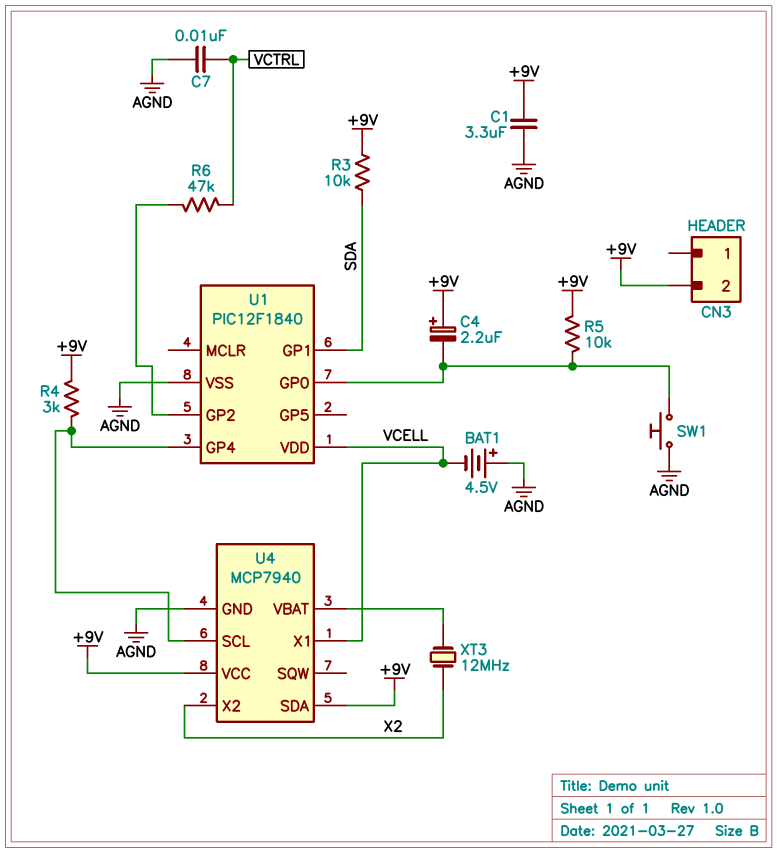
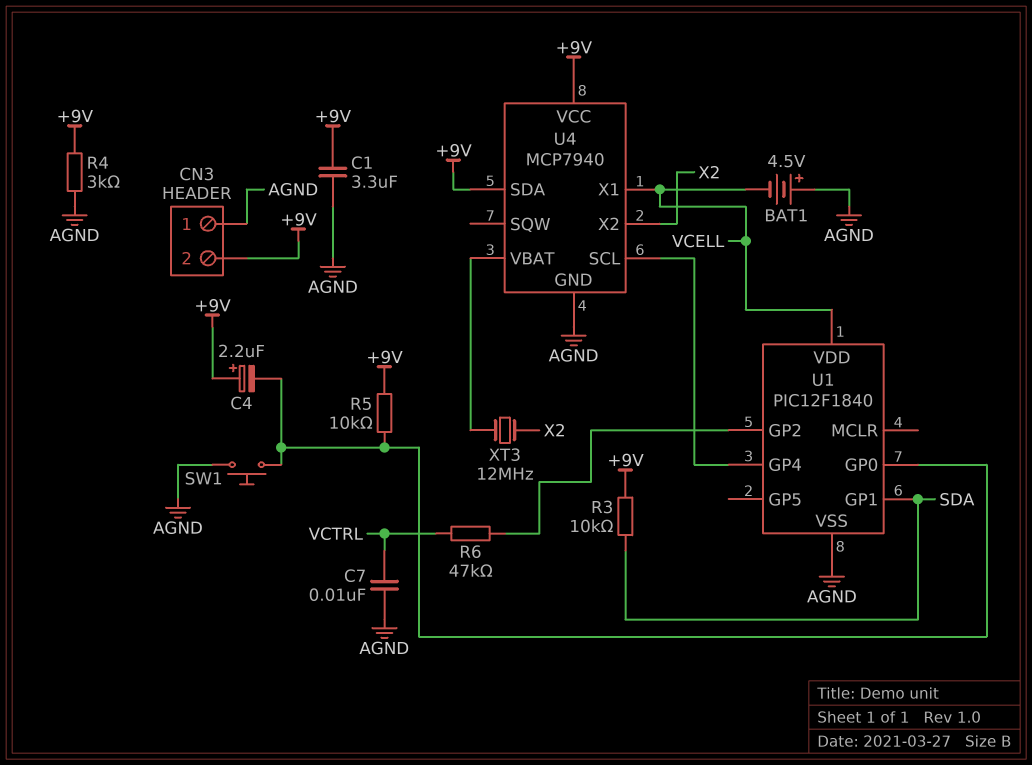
CN3 pin 1: none -> AGND
R4: 3k (+9V, U1/GP4) -> 3k (+9V, AGND)

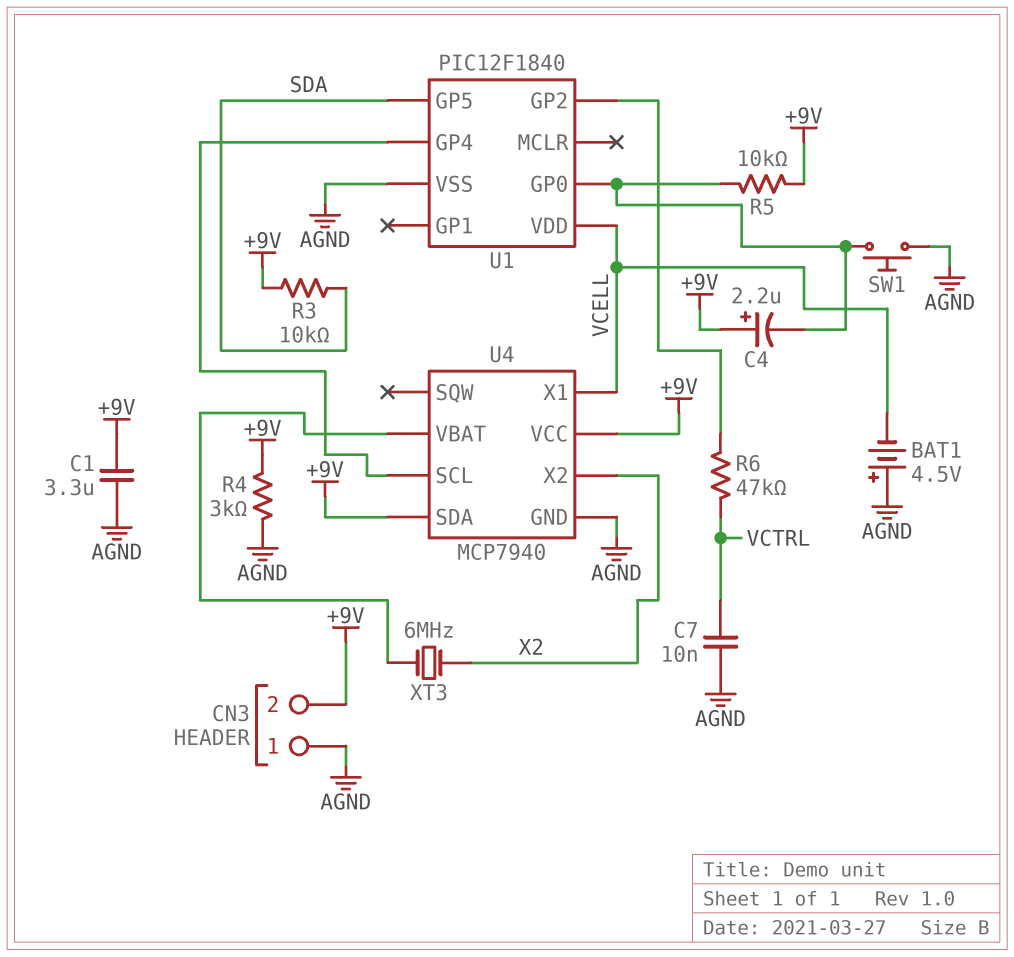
U1 pin GP1: SDA -> none
U1 pin GP5: none -> SDA
XT3: 12MHz (U4/VBAT, X2) -> 6MHz (U4/VBAT, X2)

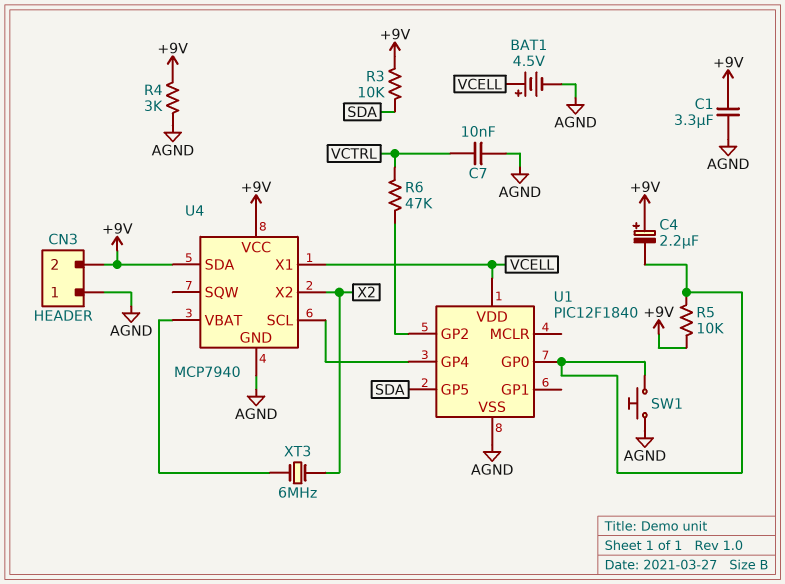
BAT1: 4.5V (plus AGND, minus VCELL) -> 4.5V (plus VCELL, minus AGND)

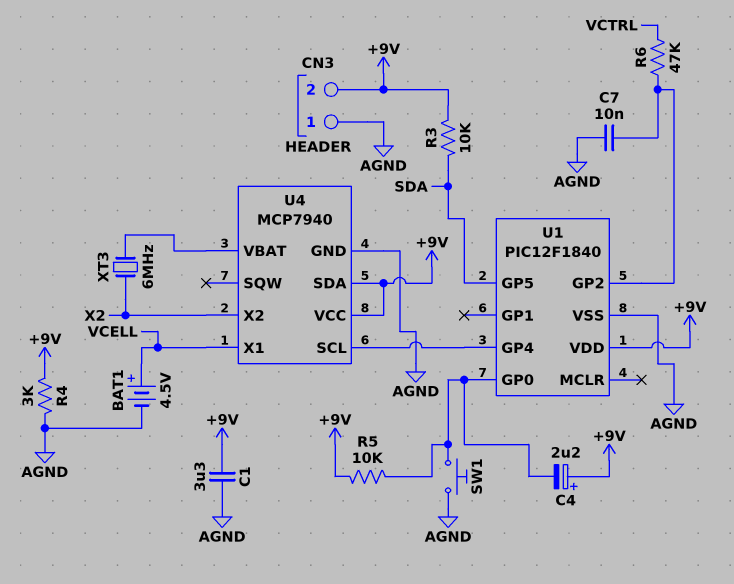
C7: 10nF (AGND, VCTRL) -> 10nF (AGND, U1/GP2)
U1 pin VDD: VCELL -> +9V

